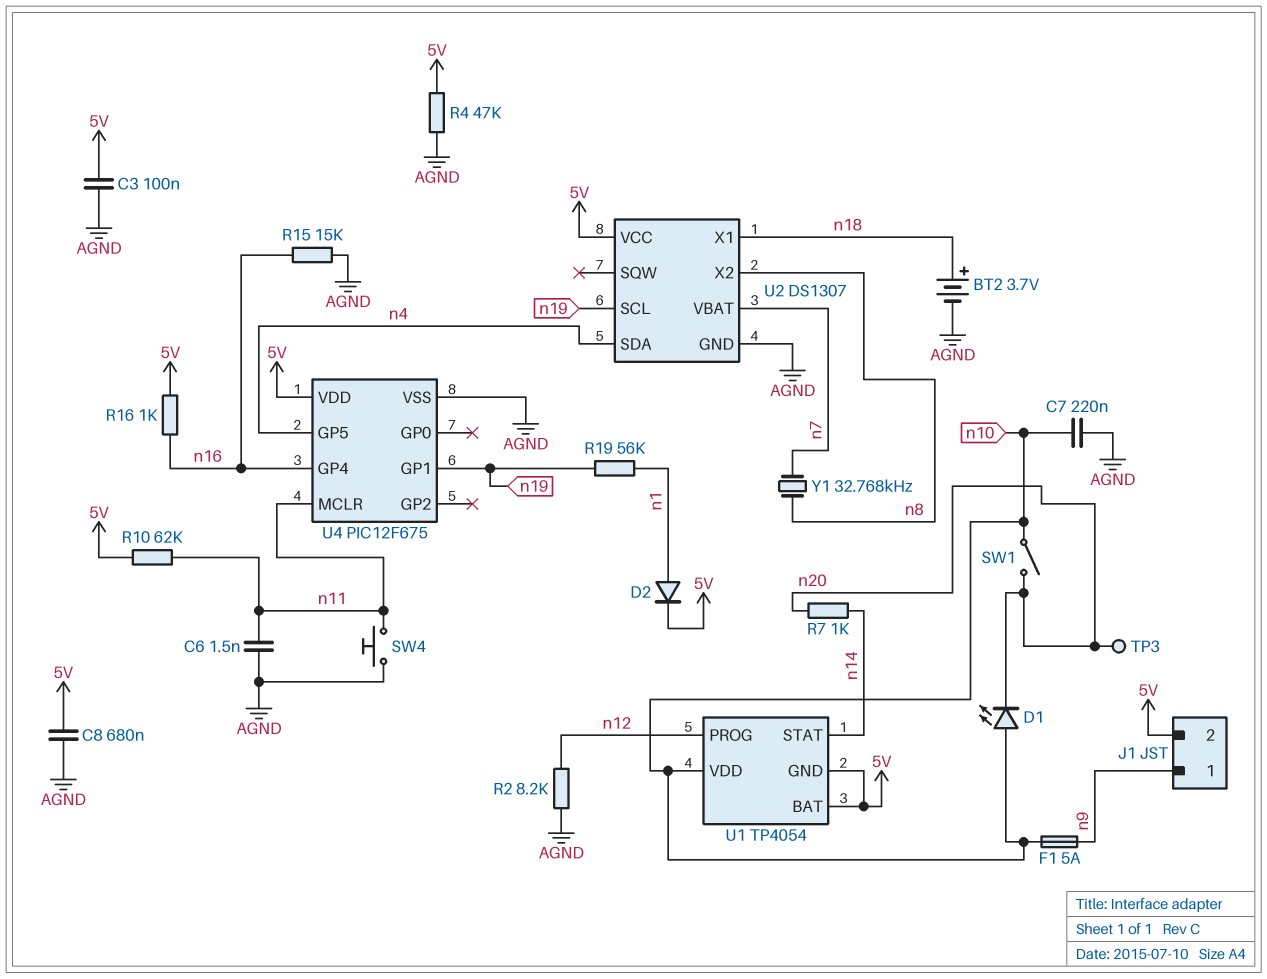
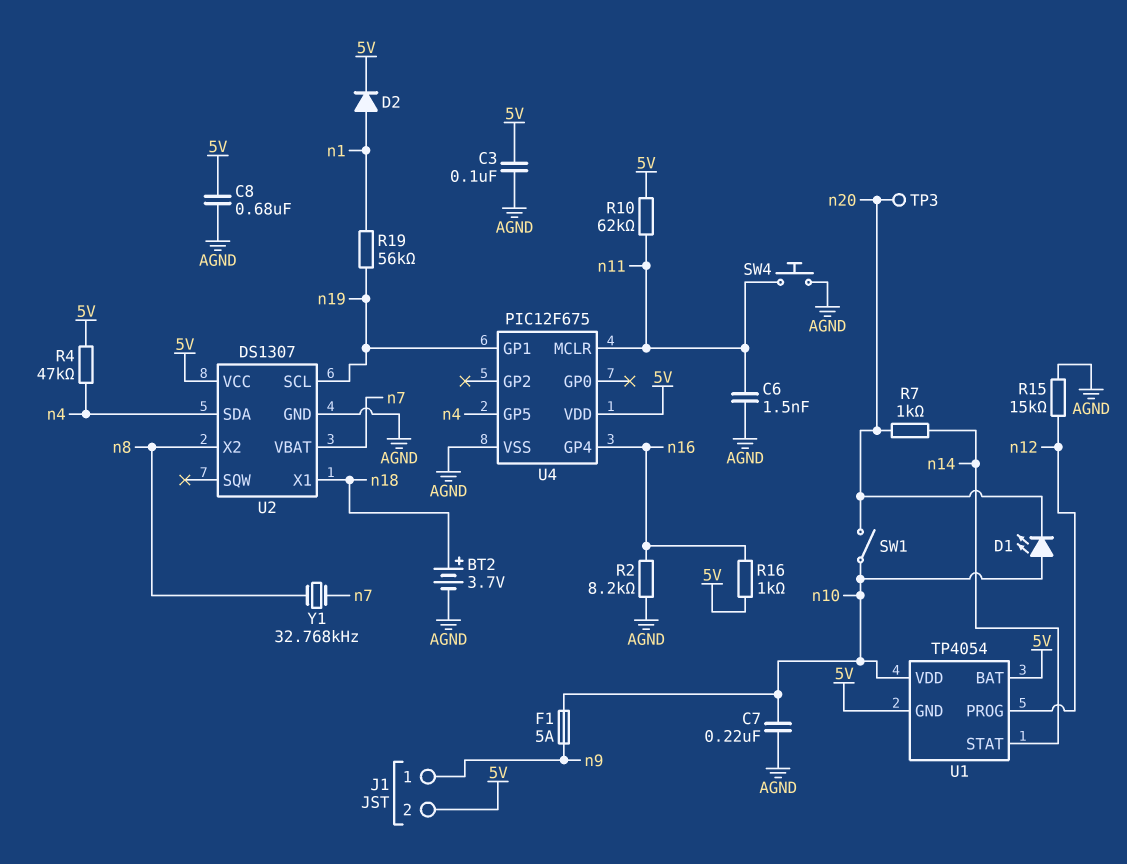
R2: 8.2k (AGND, n12) -> 8.2k (AGND, n16)
R4: 47k (5V, AGND) -> 47k (5V, n4)
R15: 15k (AGND, n16) -> 15k (AGND, n12)

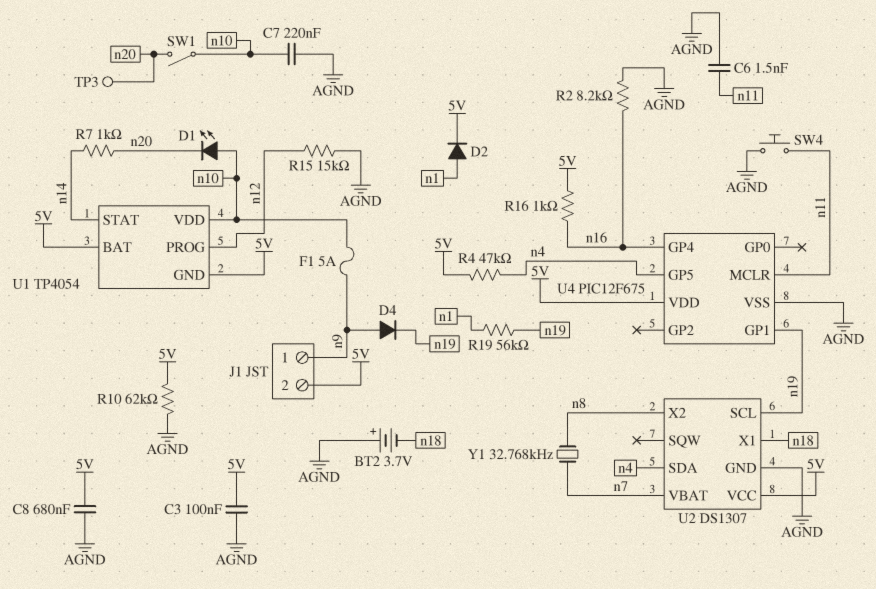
BT2: 3.7V (plus n18, minus AGND) -> 3.7V (plus AGND, minus n18)
D4: none -> diode (A n9, K n19)
R10: 62k (5V, n11) -> 62k (5V, AGND)

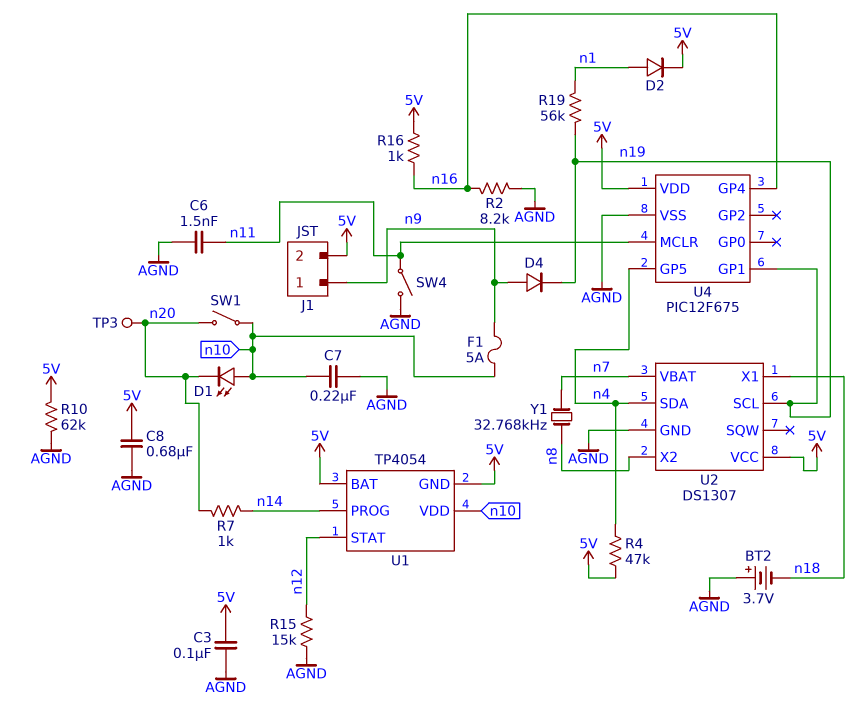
SW4: button (AGND, n11) -> switch (AGND, n11)
U1 pin PROG: n12 -> n14
U1 pin STAT: n14 -> n12

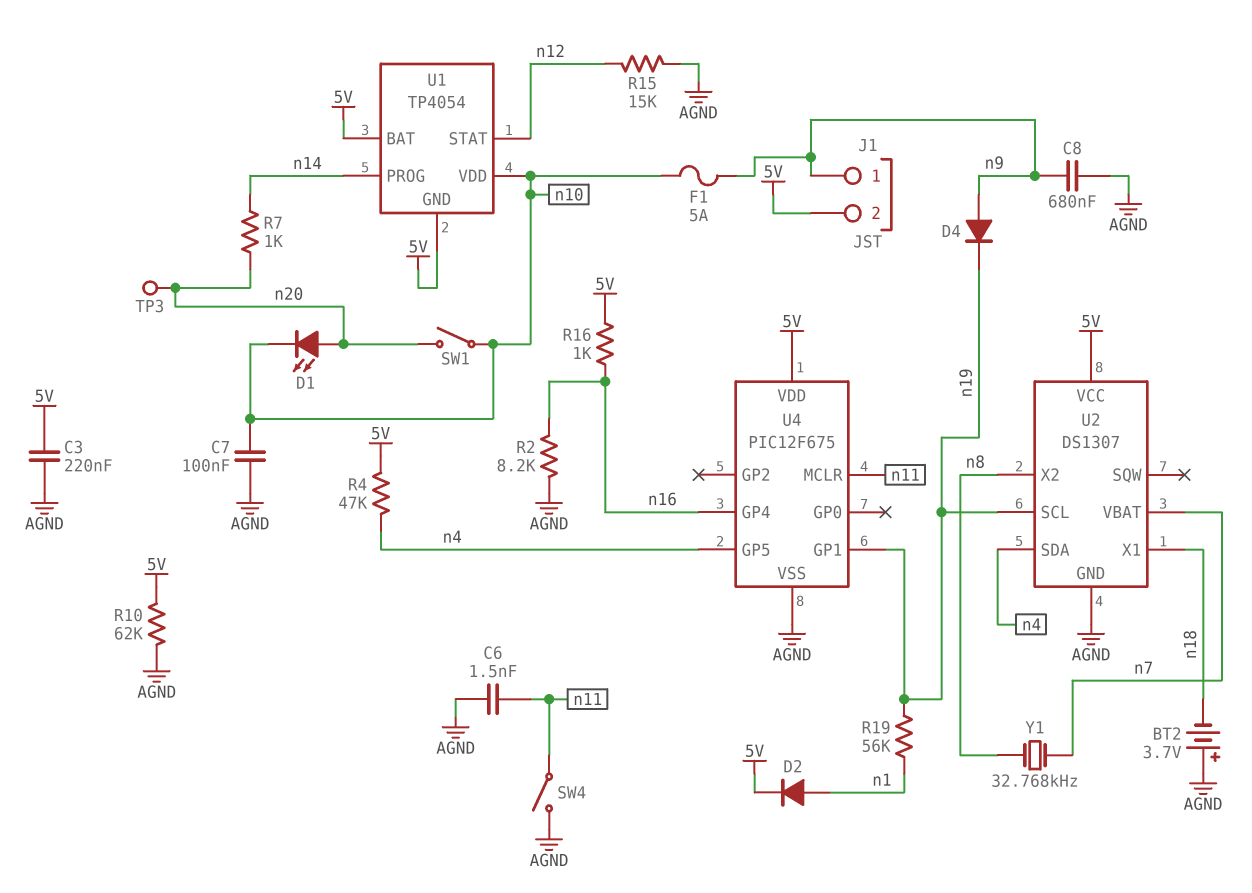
C3: 100nF (5V, AGND) -> 220nF (5V, AGND)
C7: 220nF (AGND, n10) -> 100nF (AGND, n10)
C8: 680nF (5V, AGND) -> 680nF (AGND, n9)
D1: LED (A n10, K n20) -> LED (A n20, K n10)

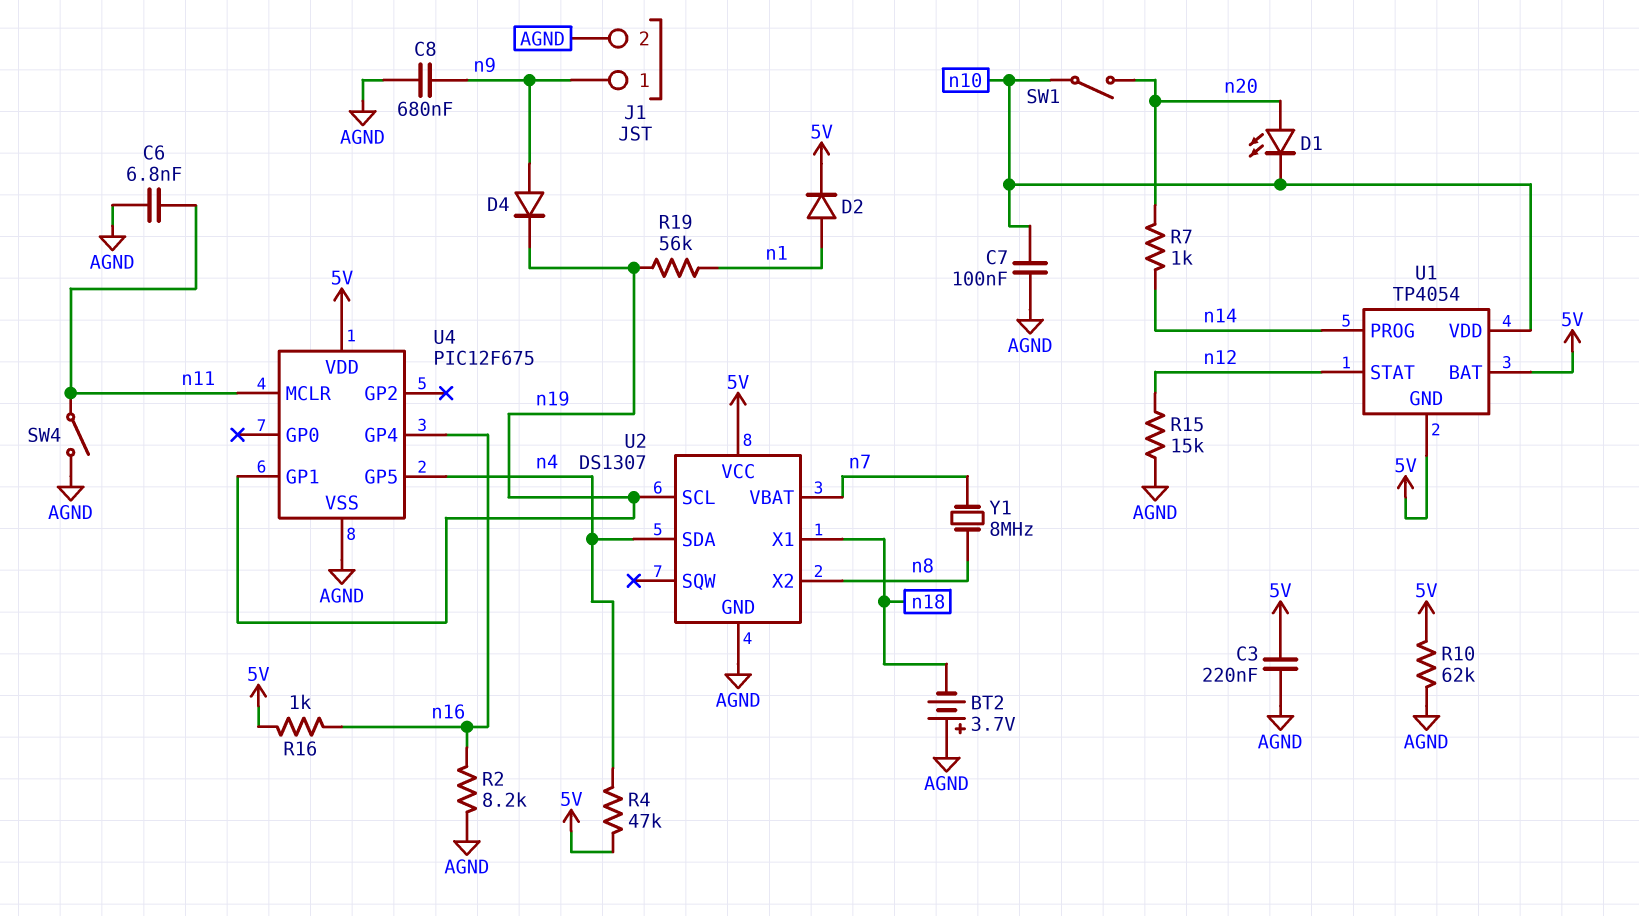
C6: 1.5nF (AGND, n11) -> 6.8nF (AGND, n11)
F1: 5A (n9, n10) -> none
J1 pin 2: 5V -> AGND
TP3: test point (n20) -> none
Y1: 32.768kHz (n7, n8) -> 8MHz (n7, n8)

